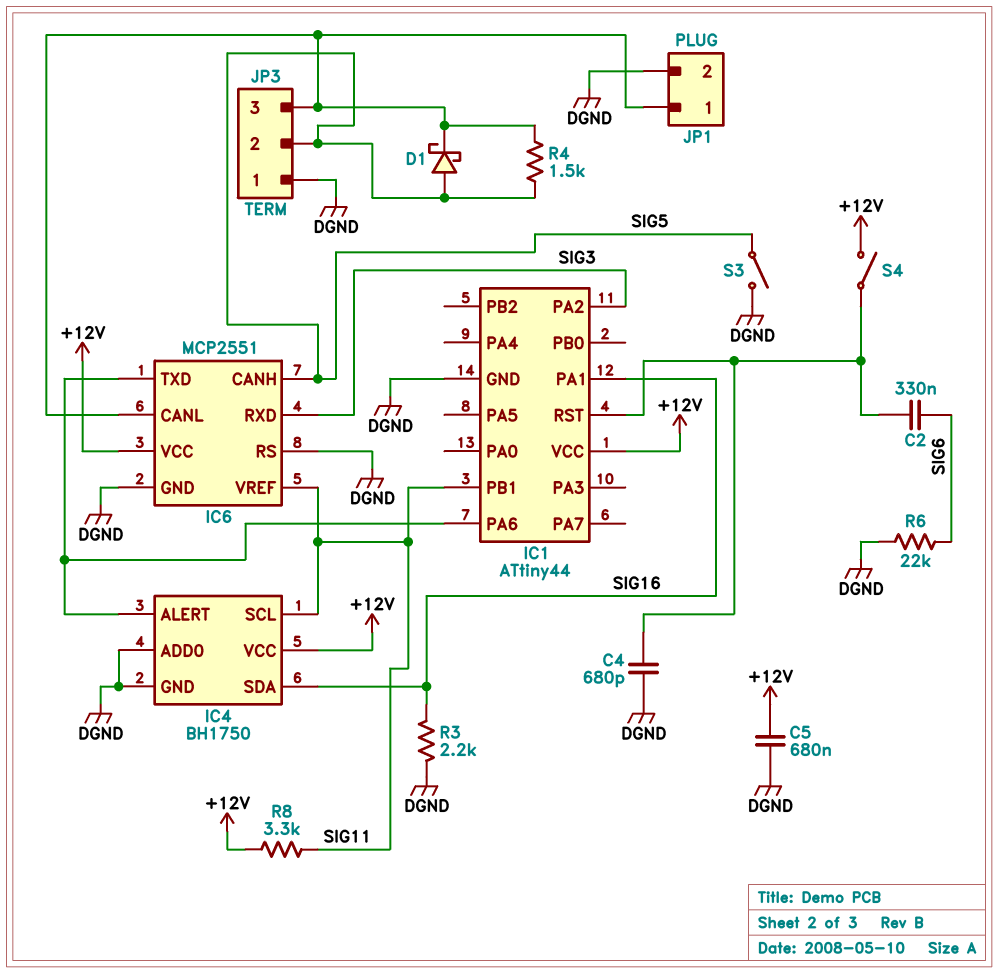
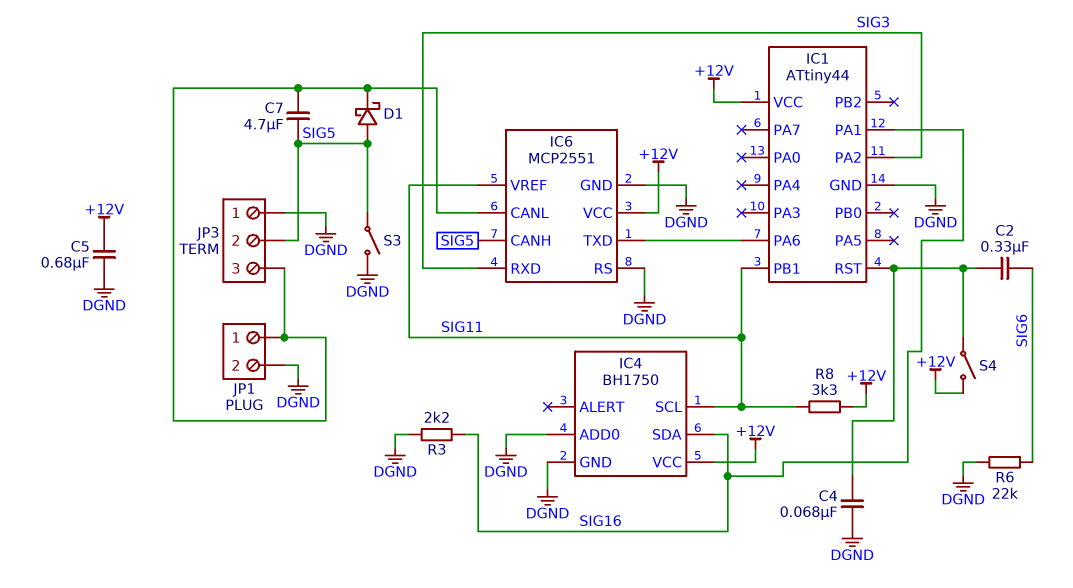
C4: 680pF (DGND, IC1/RST) -> 68nF (DGND, IC1/RST)
C7: none -> 4.7uF (IC6/CANL, SIG5)
IC4 pin ALERT: IC1/PA6 -> none
R4: 1.5k (IC6/CANL, SIG5) -> none

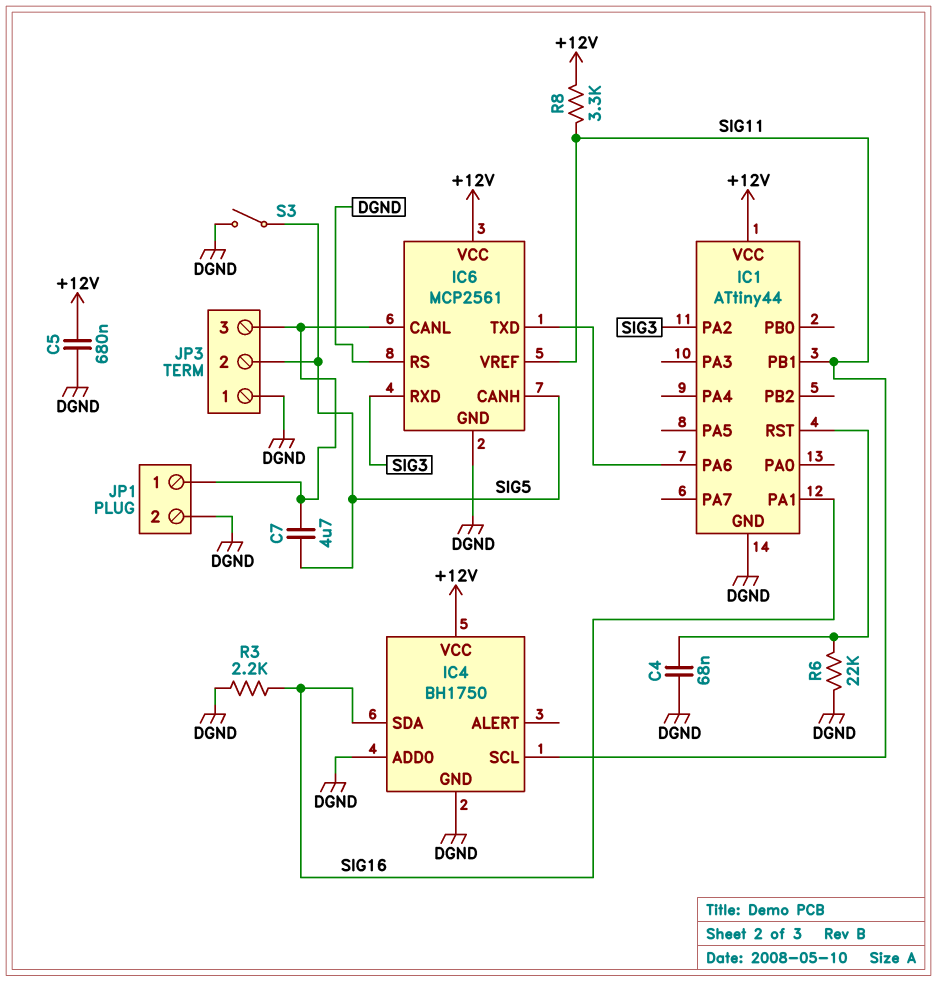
C2: 330nF (IC1/RST, SIG6) -> none
D1: schottky (A SIG5, K IC6/CANL) -> none
IC6: MCP2551 -> MCP2561
R6: 22k (DGND, SIG6) -> 22k (DGND, IC1/RST)
S4: switch (+12V, IC1/RST) -> none

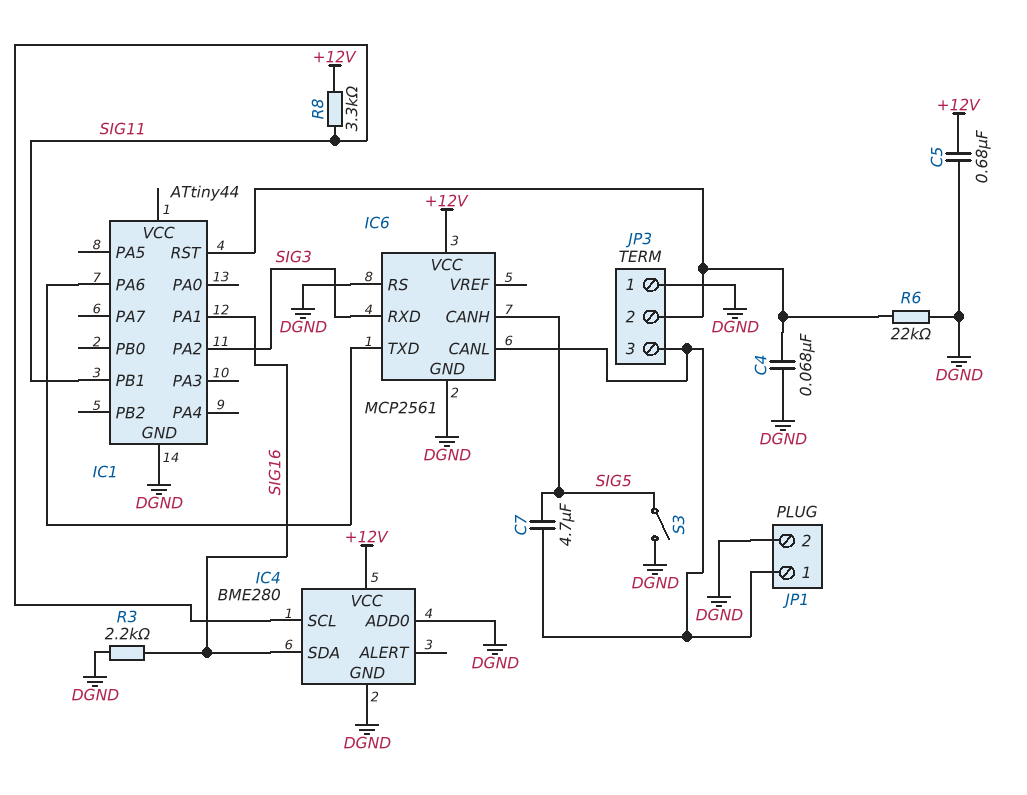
IC1 pin VCC: +12V -> none
IC4: BH1750 -> BME280
IC6 pin VREF: SIG11 -> none
JP3 pin 2: SIG5 -> IC1/RST

